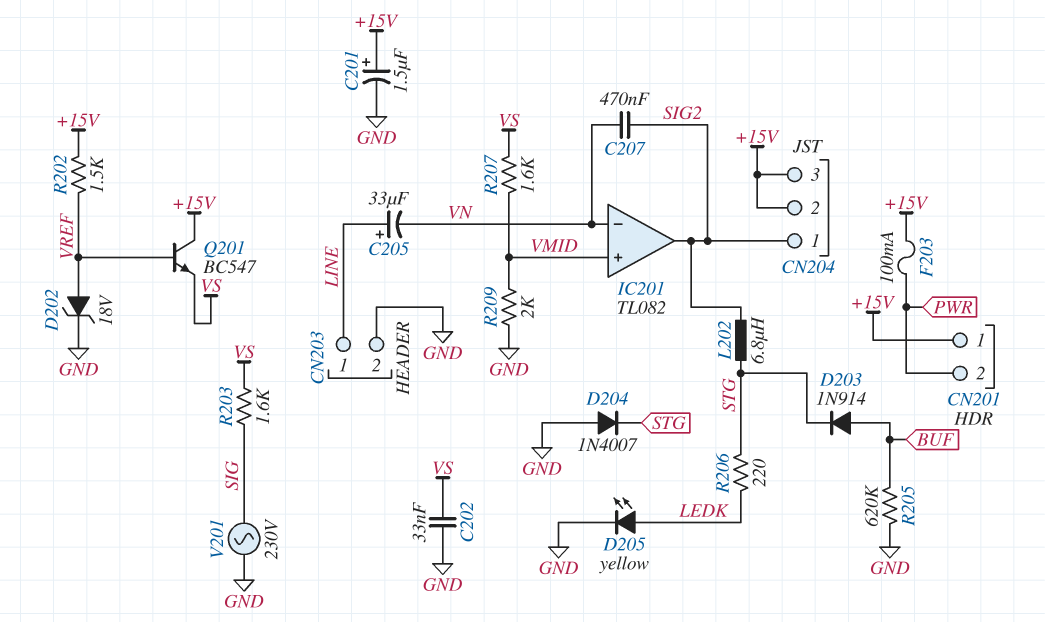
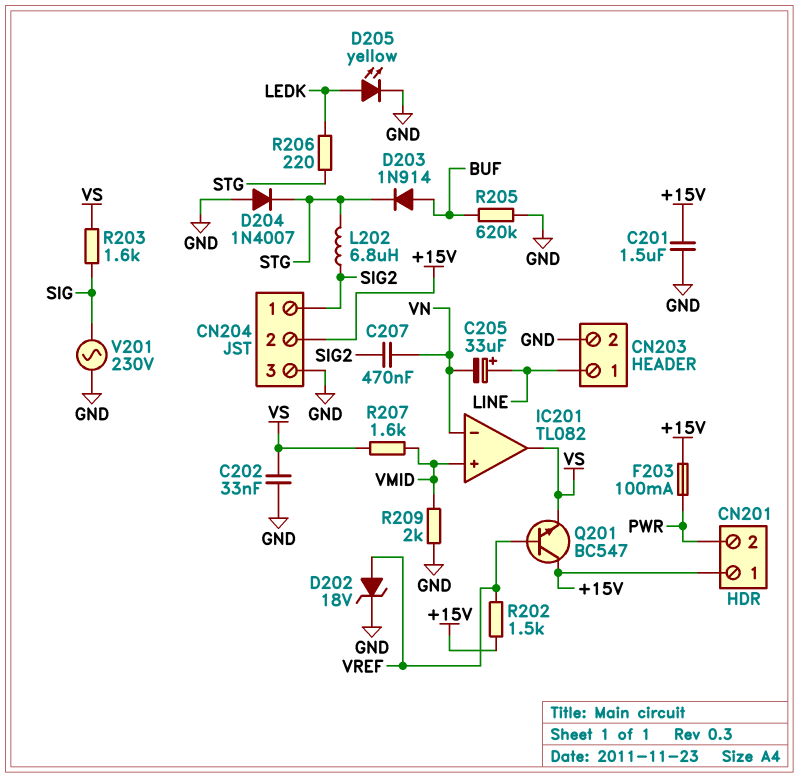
C201: 1.5uF (plus +15V, minus GND) -> 1.5uF (+15V, GND)
CN204 pin 3: +15V -> GND
IC201 pin out: SIG2 -> VS

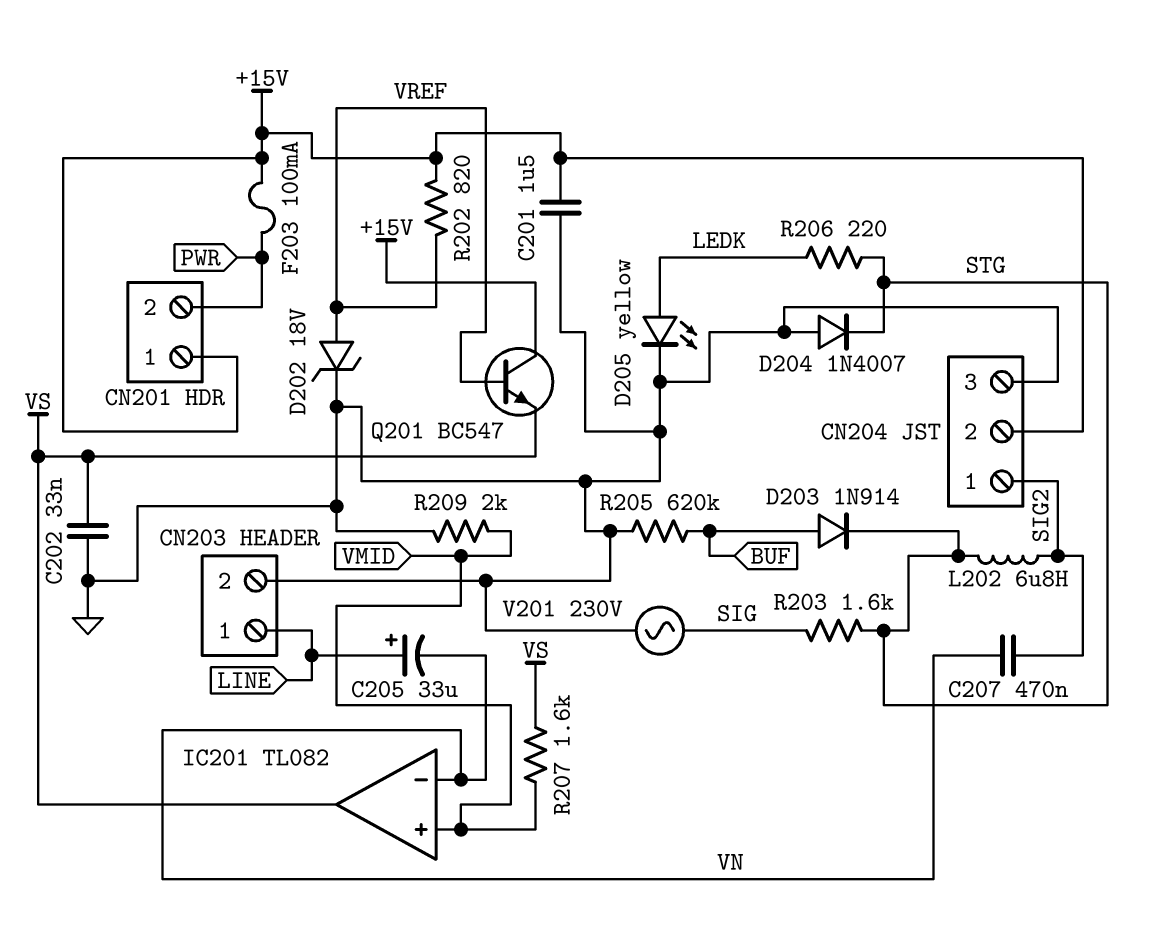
R202: 1.5k (+15V, VREF) -> 820 (+15V, VREF)
R203: 1.6k (SIG, VS) -> 1.6k (SIG, STG)

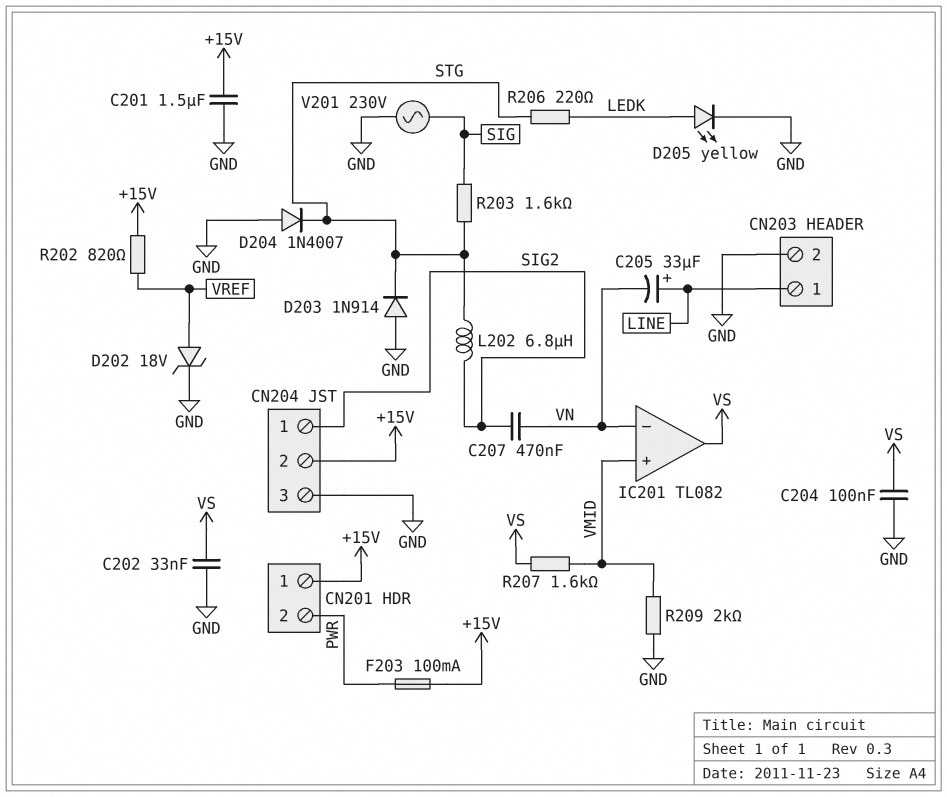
C204: none -> 100nF (GND, VS)
D203: diode 1N914 (A BUF, K STG) -> diode 1N914 (A GND, K STG)
Q201: NPN BC547 (B VREF, C +15V, E VS) -> none
R205: 620k (BUF, GND) -> none

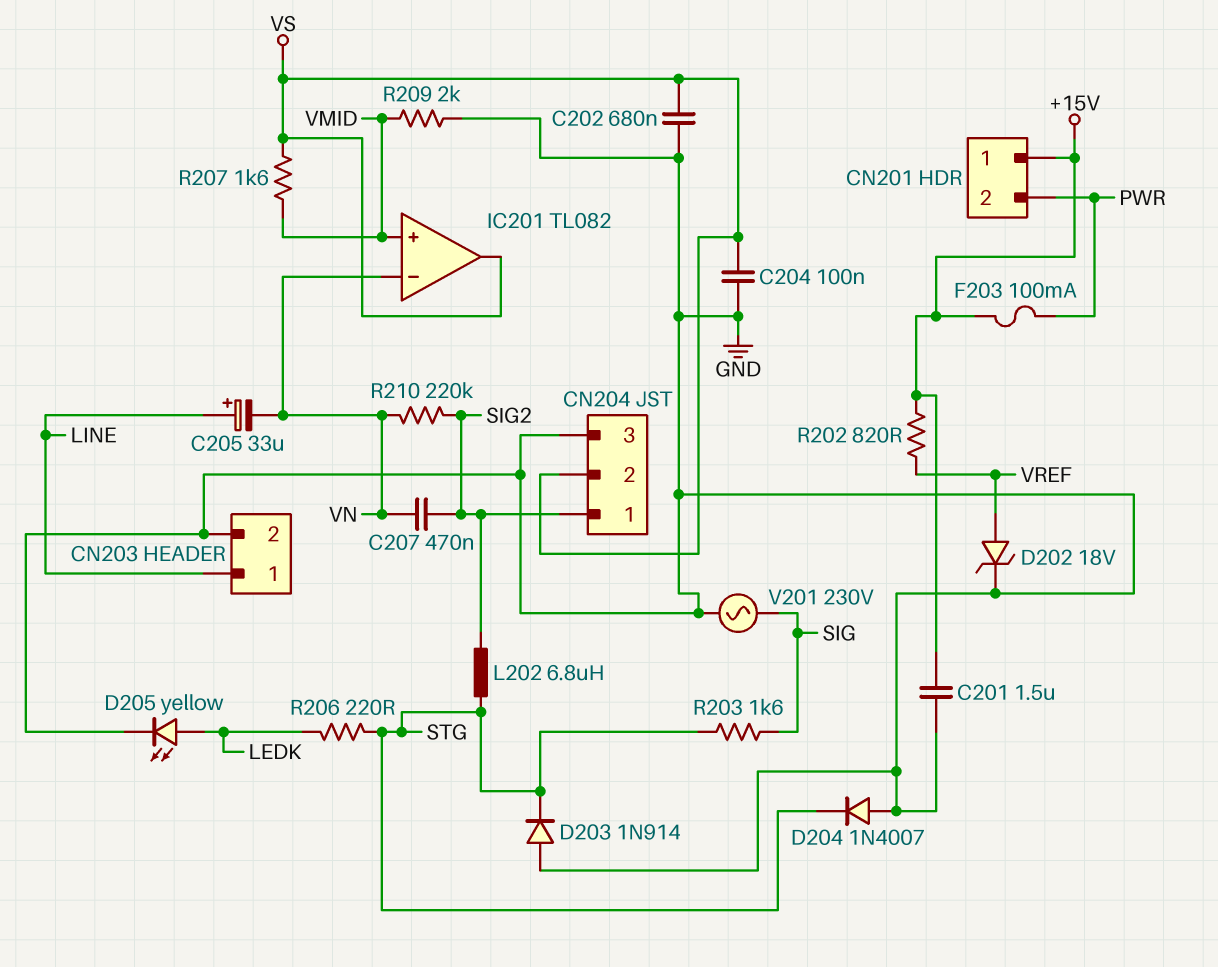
C202: 33nF (GND, VS) -> 680nF (GND, VS)
CN204 pin 2: +15V -> VS
R210: none -> 220k (SIG2, VN)

